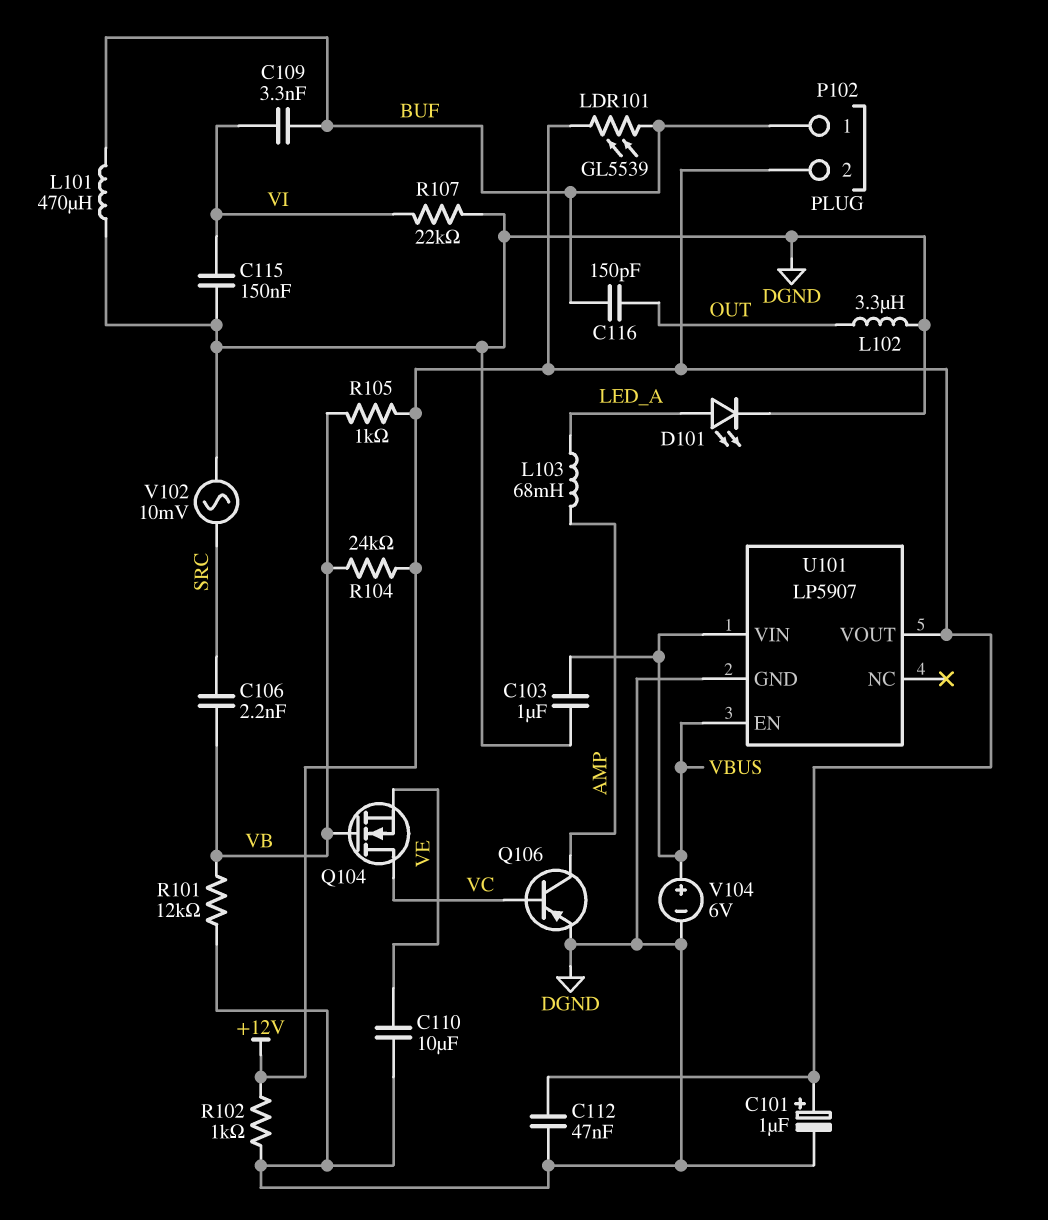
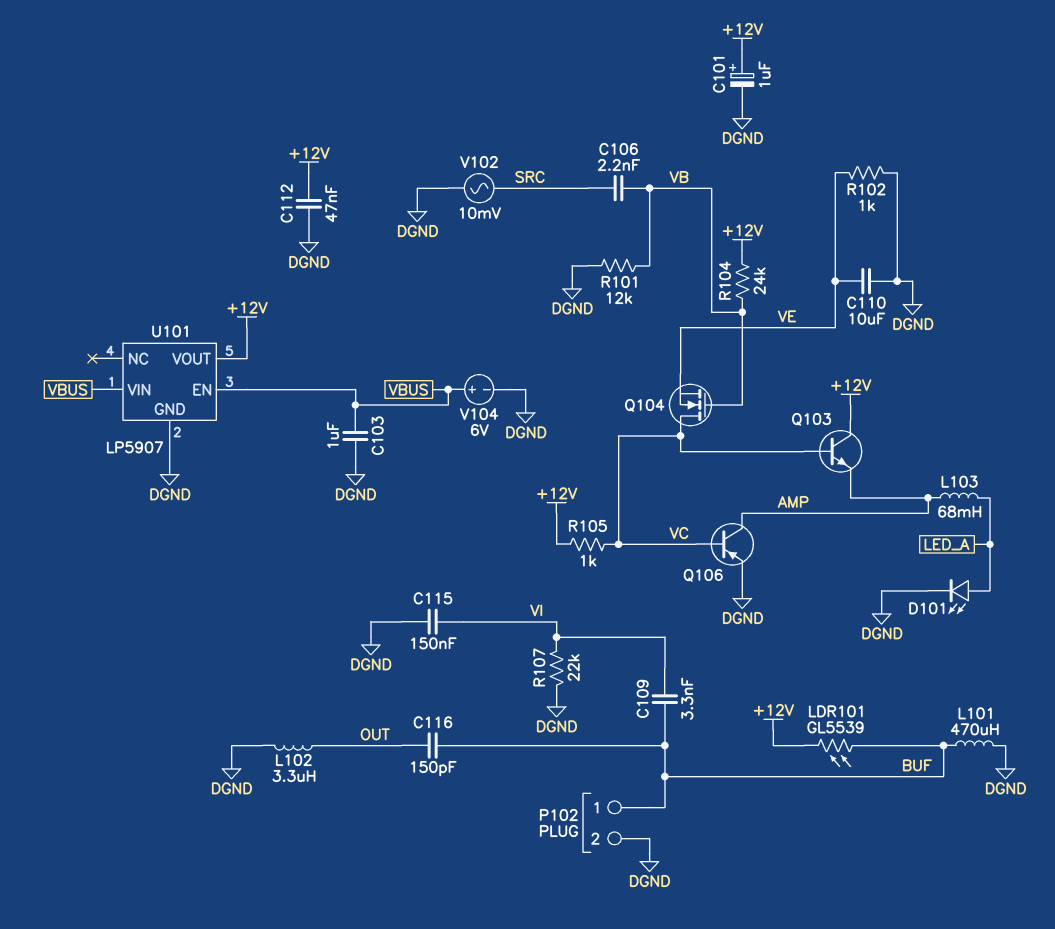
P102 pin 2: +12V -> DGND
Q103: none -> NPN (B VC, C +12V, E AMP)
R102: 1k (+12V, DGND) -> 1k (DGND, VE)
R105: 1k (+12V, VB) -> 1k (+12V, VC)

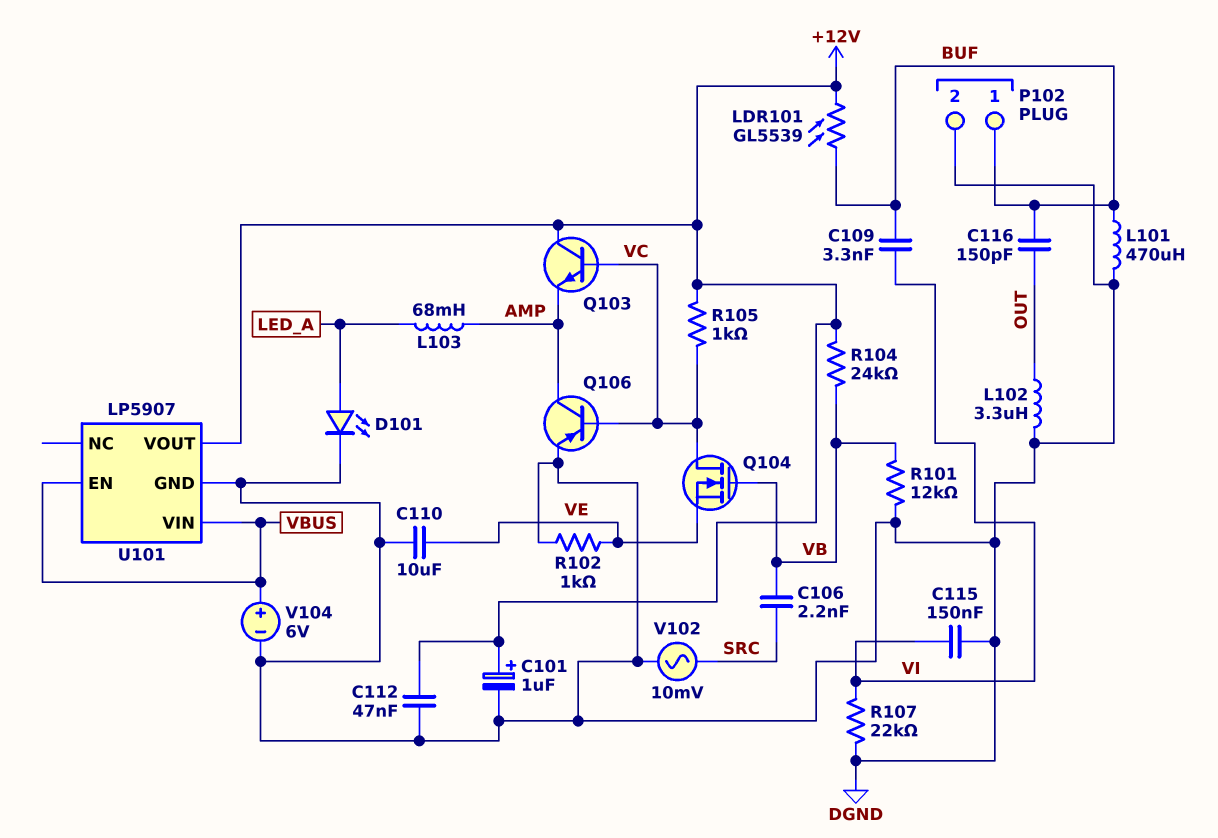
C103: 1uF (DGND, VBUS) -> none

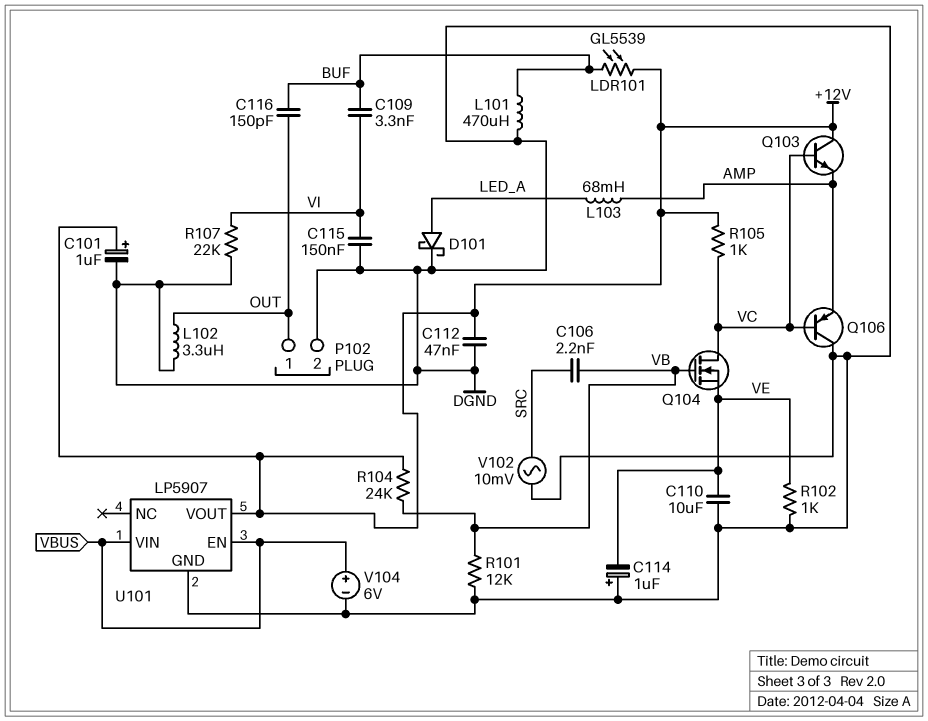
C114: none -> 1uF (plus DGND, minus VE)
D101: LED (A LED_A, K DGND) -> schottky (A LED_A, K DGND)
P102 pin 1: BUF -> OUT
Q106: PNP (B VC, C AMP, E DGND) -> PNP (B VC, C DGND, E AMP)

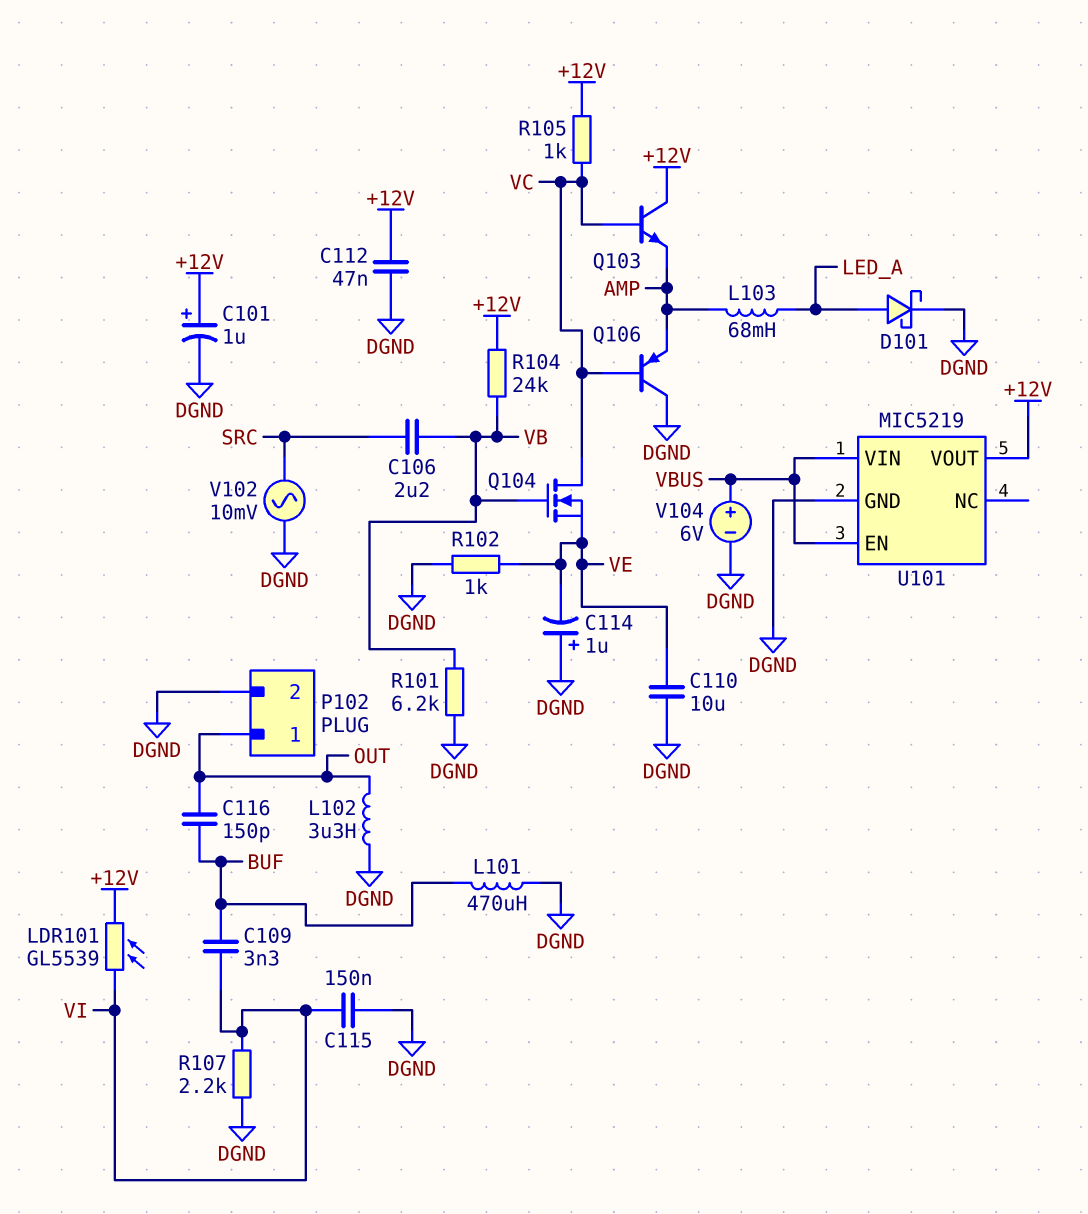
C106: 2.2nF (SRC, VB) -> 2.2uF (SRC, VB)
LDR101: GL5539 (+12V, BUF) -> GL5539 (+12V, VI)
R101: 12k (DGND, VB) -> 6.2k (DGND, VB)
R107: 22k (DGND, VI) -> 2.2k (DGND, VI)
U101: LP5907 -> MIC5219

